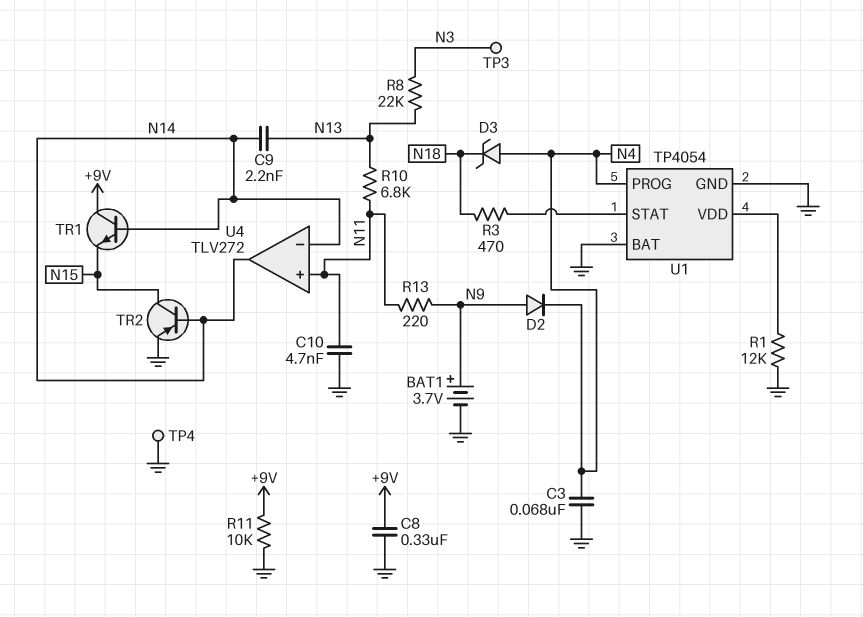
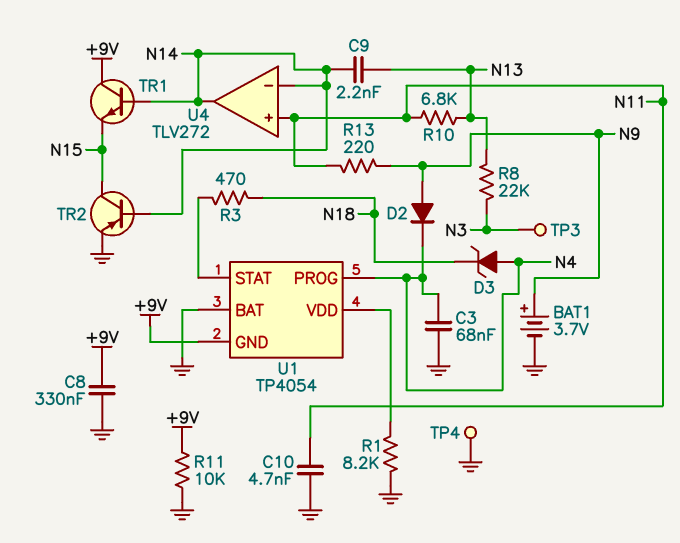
R1: 12k (GND, U1/VDD) -> 8.2k (GND, U1/VDD)
U1 pin GND: GND -> +9V

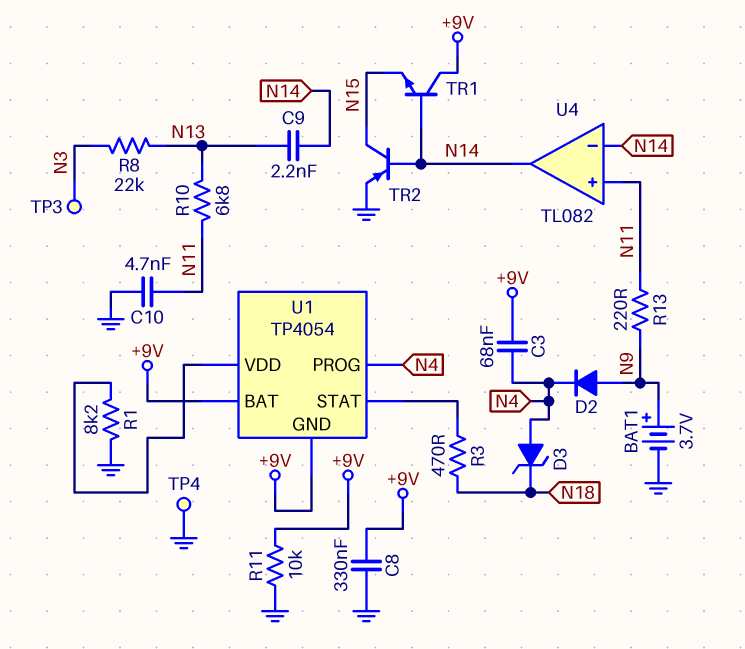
C3: 68nF (GND, N4) -> 68nF (+9V, N4)
U1 pin BAT: GND -> +9V
U4: TLV272 -> TL082

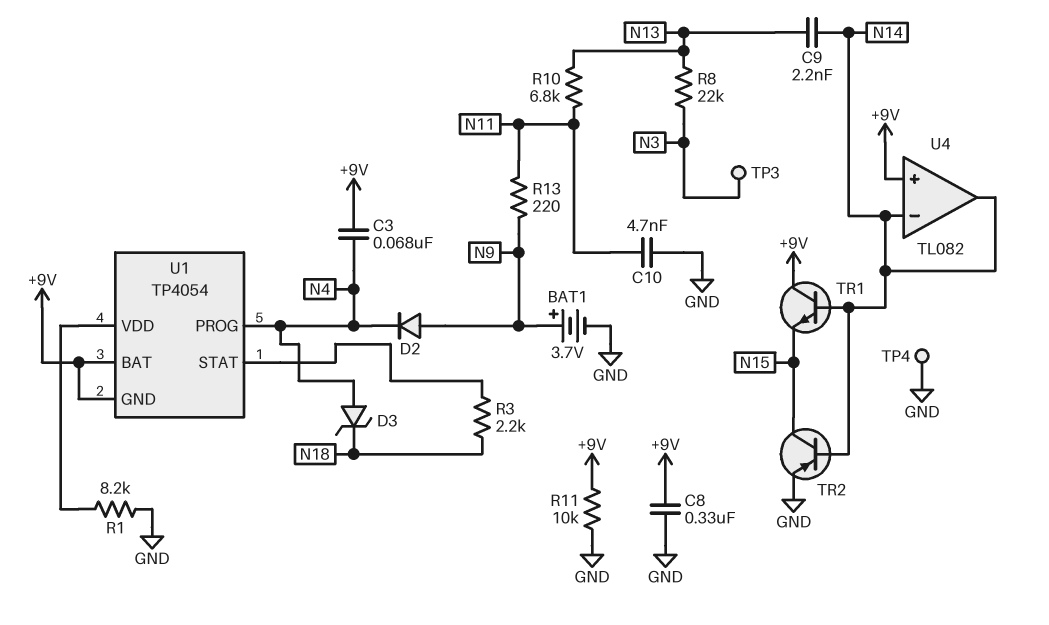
R3: 470 (N18, U1/STAT) -> 2.2k (N18, U1/STAT)
U4 pin in+: N11 -> +9V

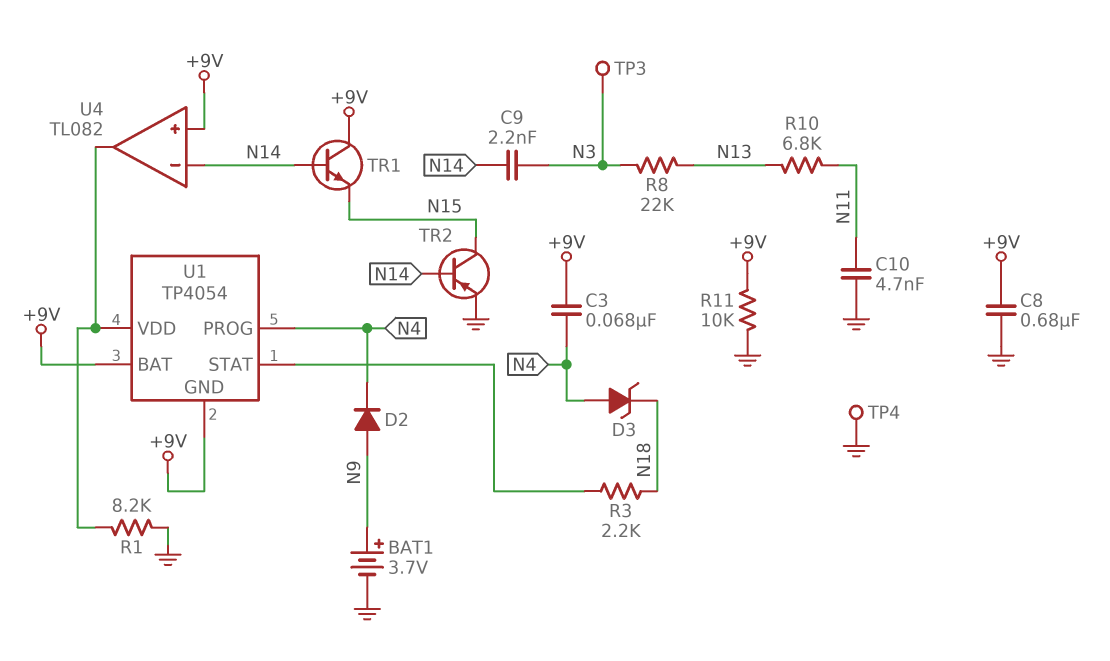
C8: 330nF (+9V, GND) -> 680nF (+9V, GND)
C9: 2.2nF (N13, N14) -> 2.2nF (N3, N14)
R13: 220 (N9, N11) -> none
U4 pin out: N14 -> U1/VDD

